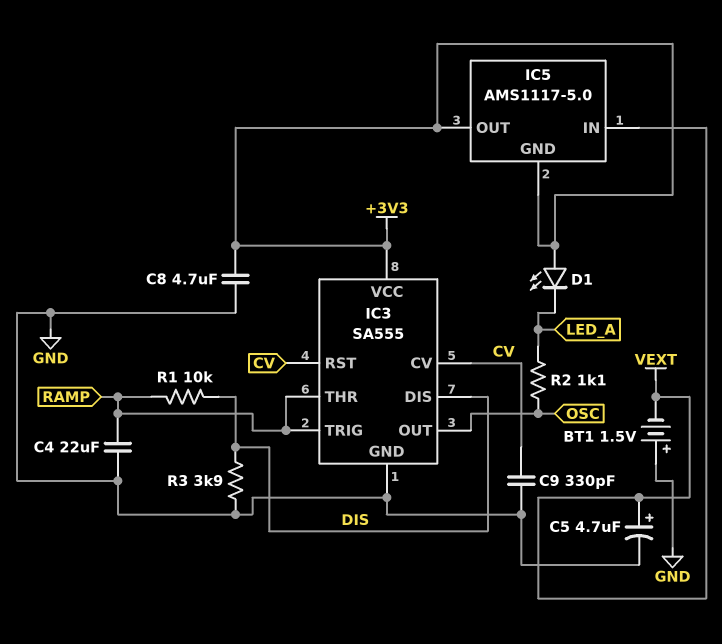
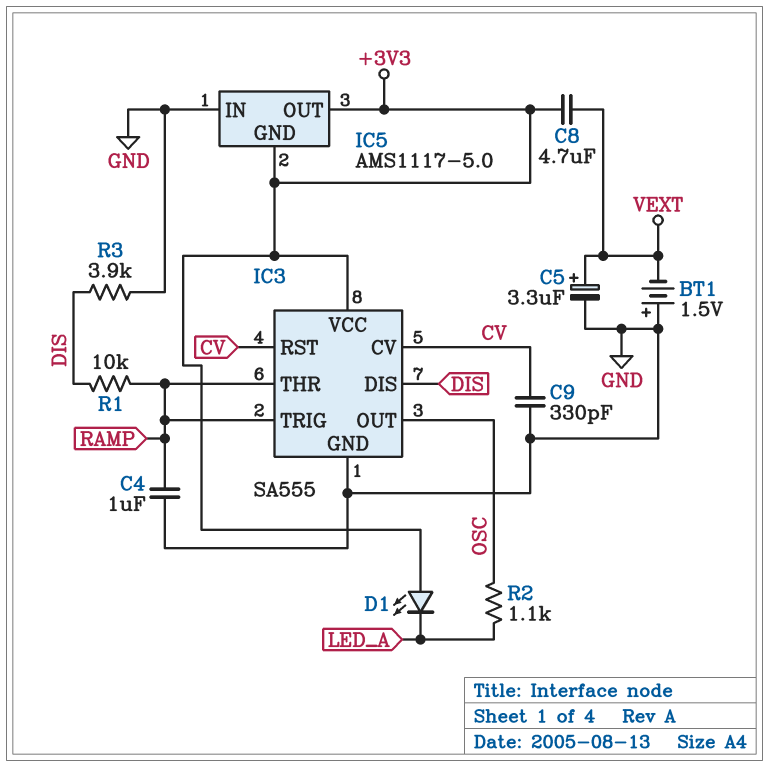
C4: 22uF (GND, RAMP) -> 1uF (GND, RAMP)
C5: 4.7uF (plus VEXT, minus GND) -> 3.3uF (plus VEXT, minus GND)
C8: 4.7uF (+3V3, GND) -> 4.7uF (+3V3, VEXT)
IC5 pin IN: VEXT -> GND

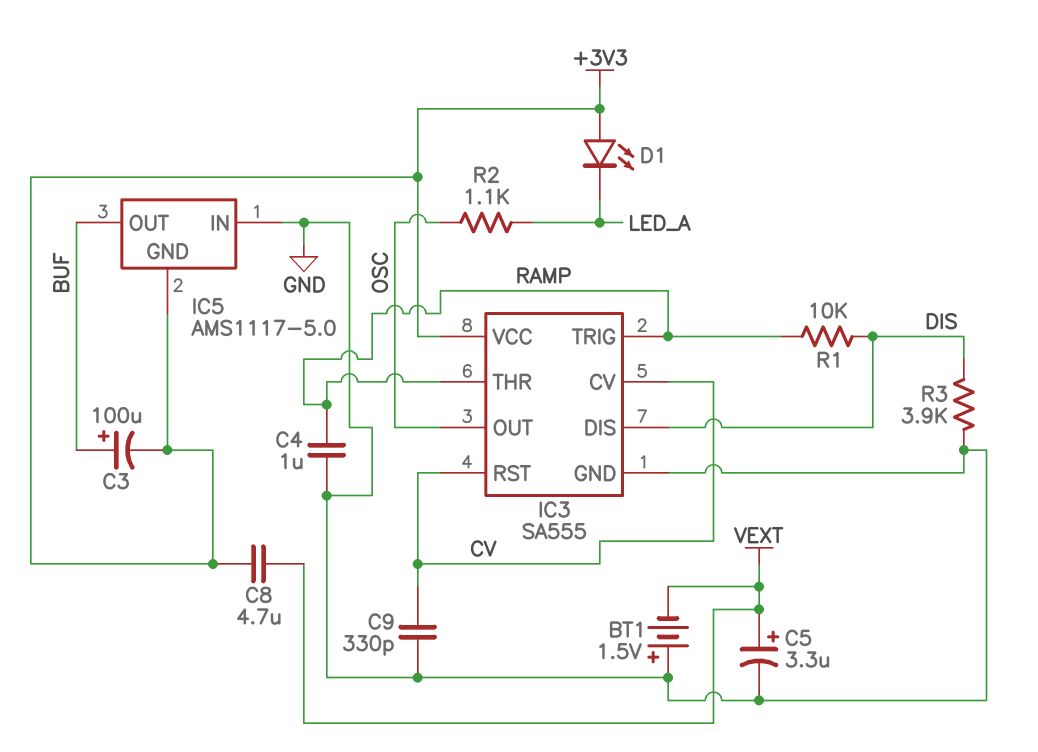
C3: none -> 100uF (plus BUF, minus +3V3)
IC5 pin OUT: +3V3 -> BUF

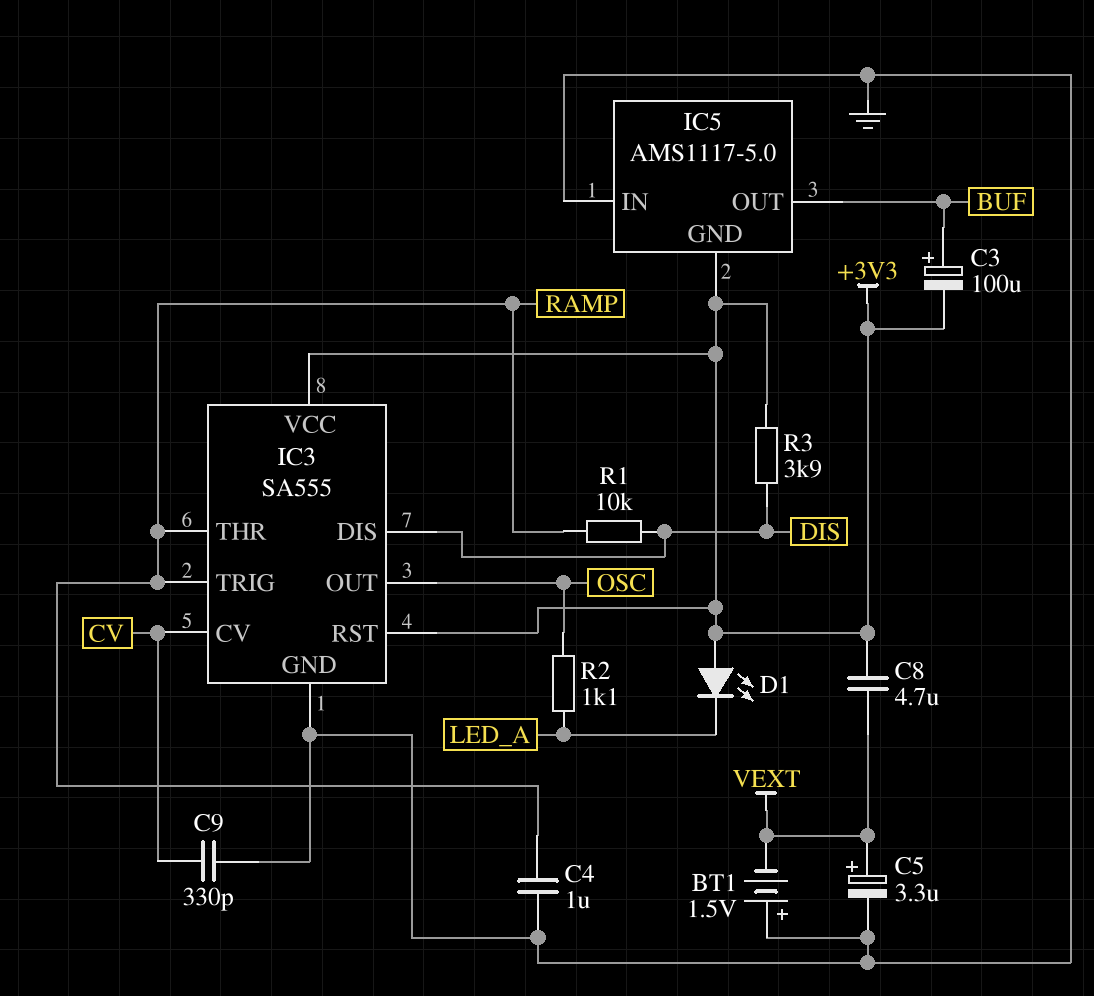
IC3 pin RST: CV -> +3V3
R3: 3.9k (DIS, GND) -> 3.9k (+3V3, DIS)

